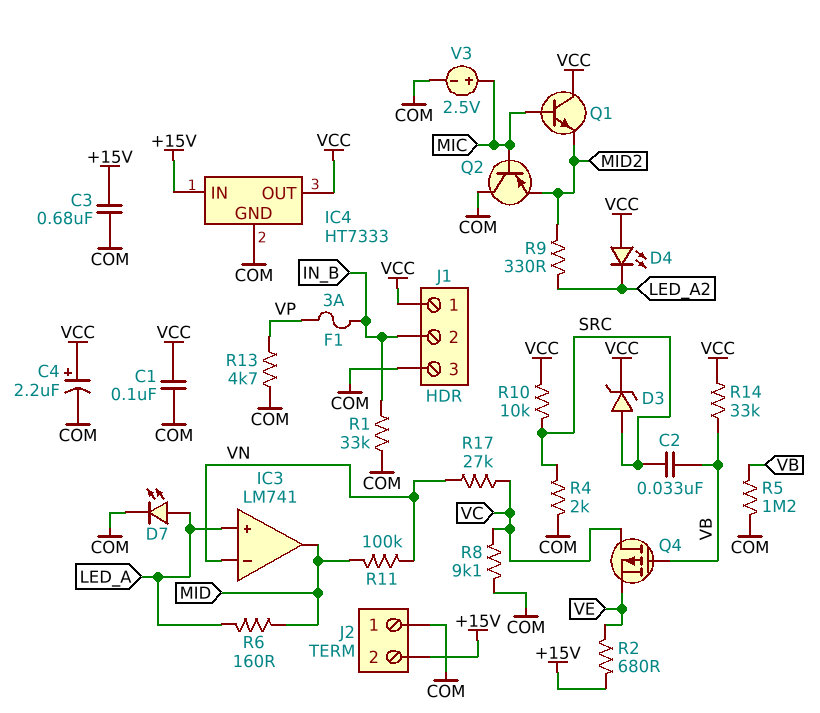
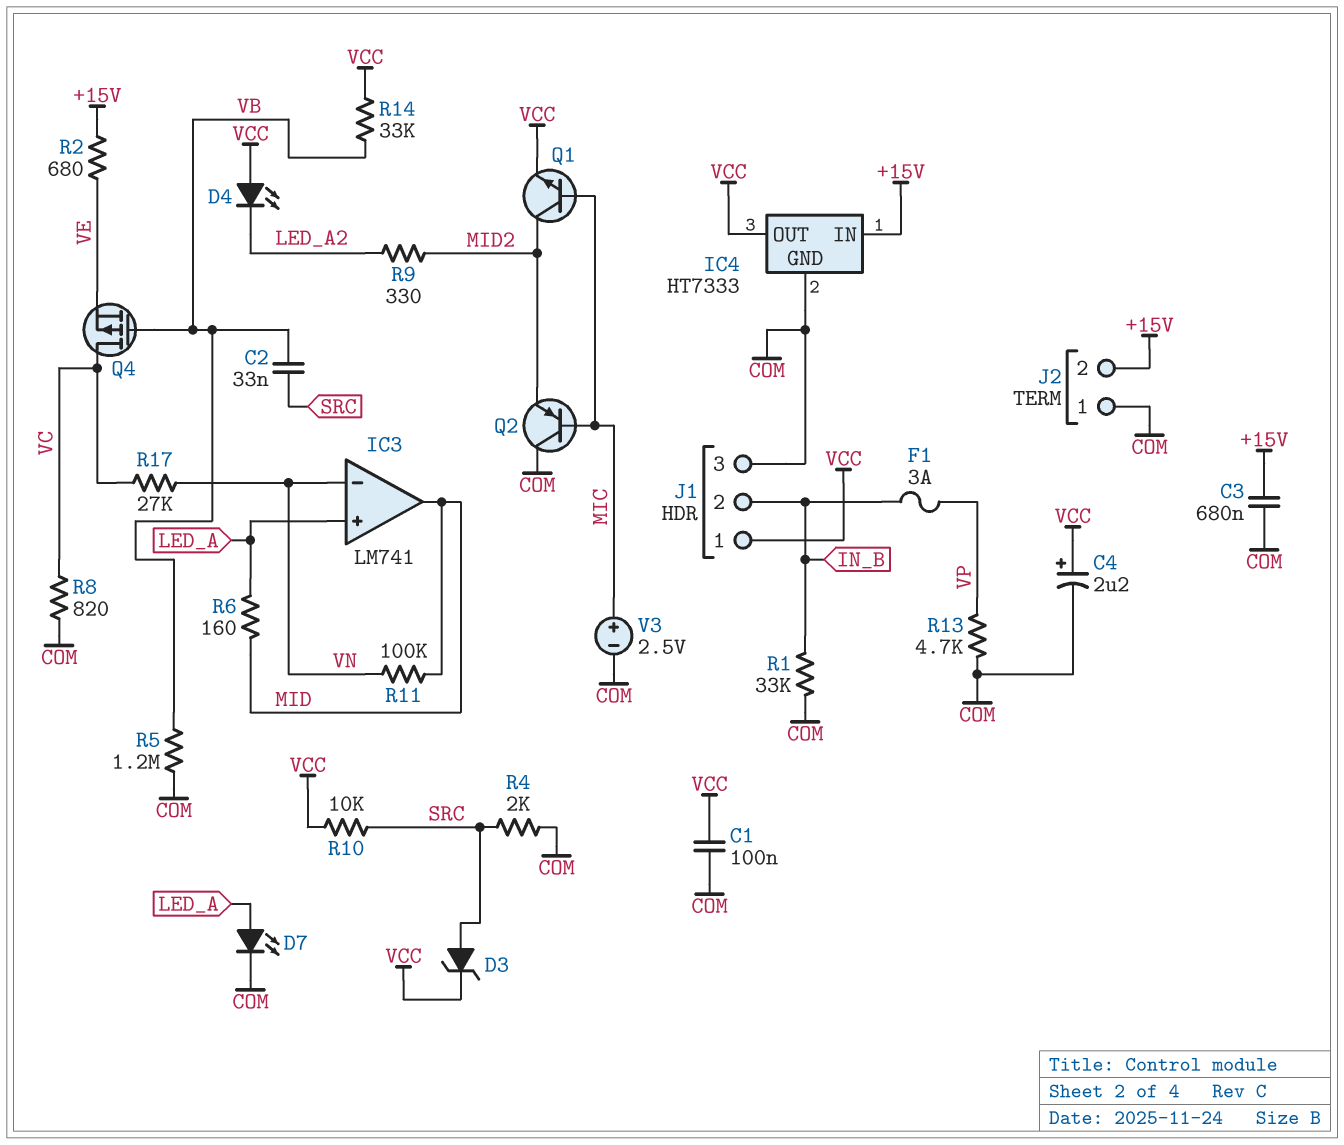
Q1: NPN (B MIC, C VCC, E MID2) -> NPN (B MIC, C MID2, E VCC)
R8: 9.1k (COM, VC) -> 820 (COM, VC)

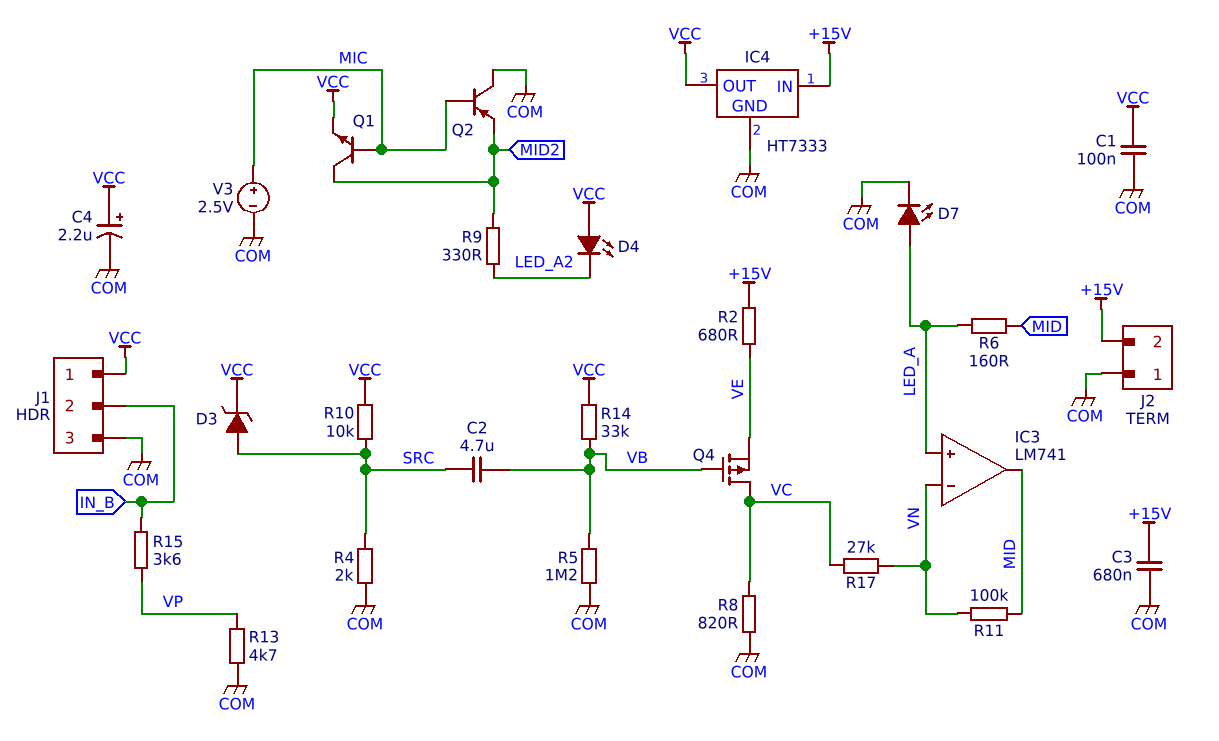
C2: 33nF (SRC, VB) -> 4.7uF (SRC, VB)
F1: 3A (IN_B, VP) -> none
R1: 33k (COM, IN_B) -> none
R15: none -> 3.6k (IN_B, VP)

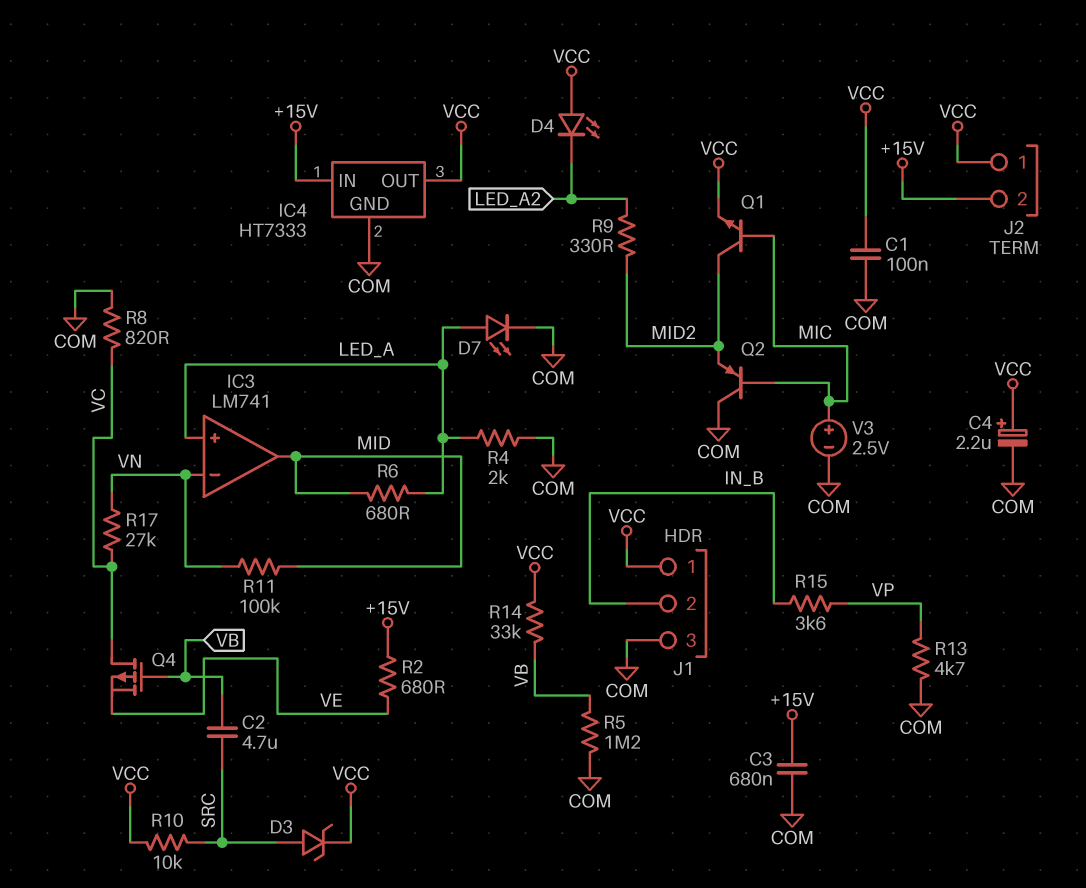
J2 pin 1: COM -> VCC
R4: 2k (COM, SRC) -> 2k (COM, LED_A)
R6: 160 (LED_A, MID) -> 680 (LED_A, MID)

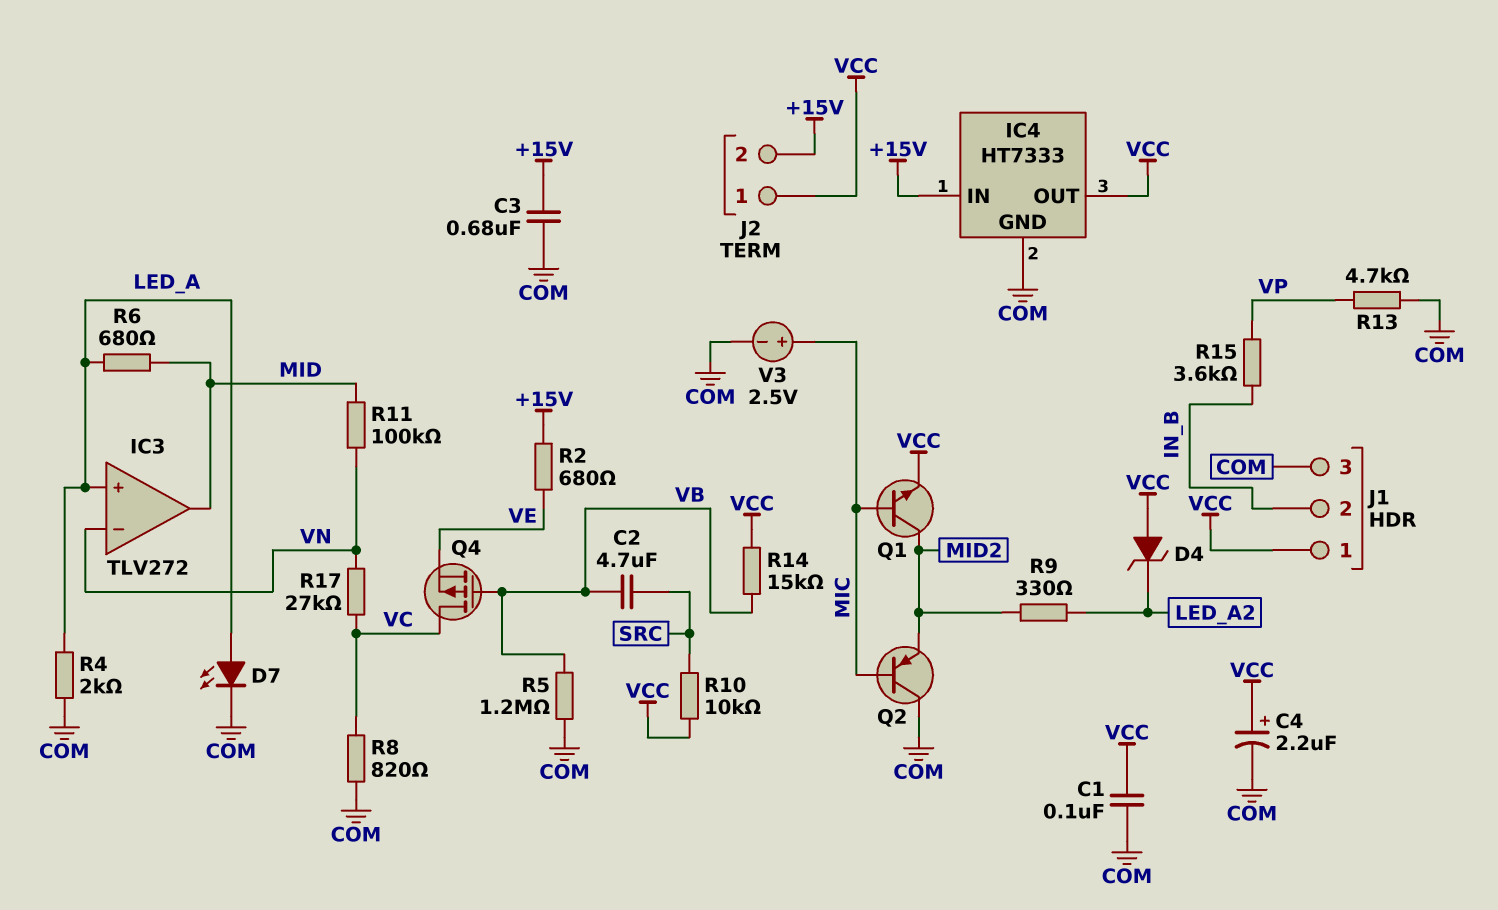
D3: zener (A SRC, K VCC) -> none
D4: LED (A VCC, K LED_A2) -> zener (A VCC, K LED_A2)
IC3: LM741 -> TLV272
R14: 33k (VB, VCC) -> 15k (VB, VCC)

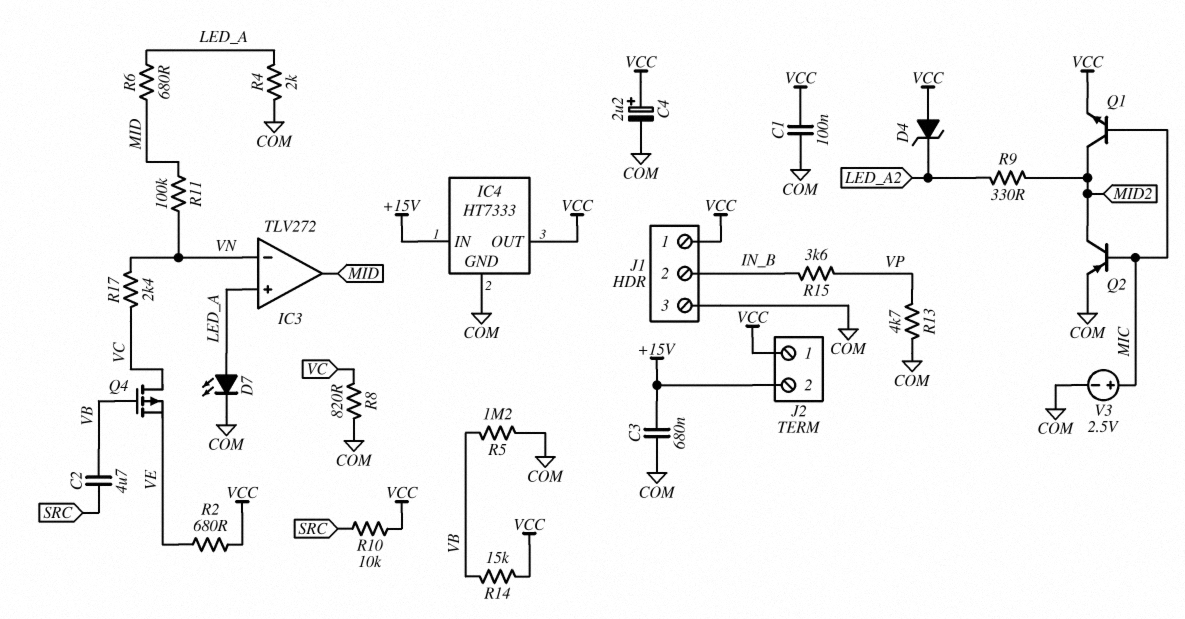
Q2: PNP (B MIC, C COM, E MID2) -> PNP (B MIC, C MID2, E COM)
R2: 680 (+15V, VE) -> 680 (VCC, VE)
R17: 27k (VC, VN) -> 2.4k (VC, VN)

